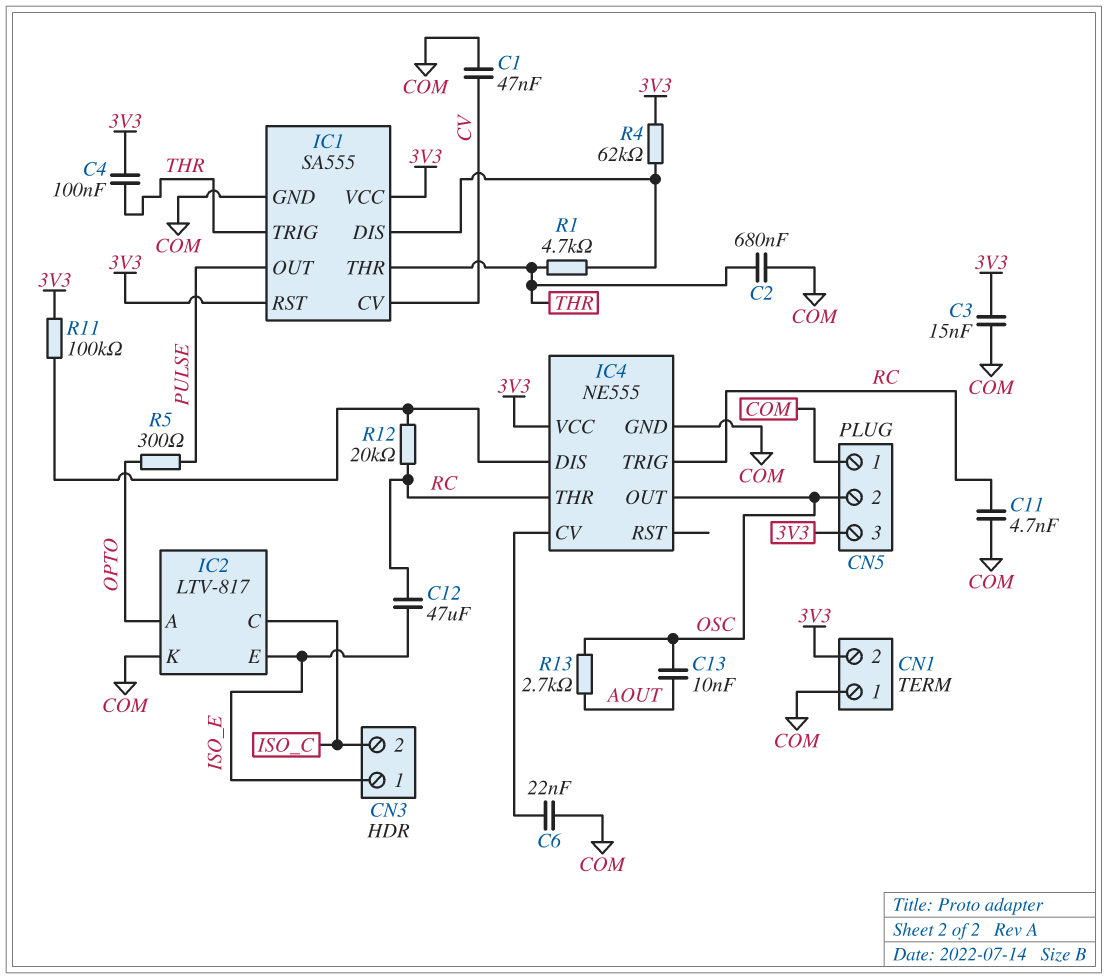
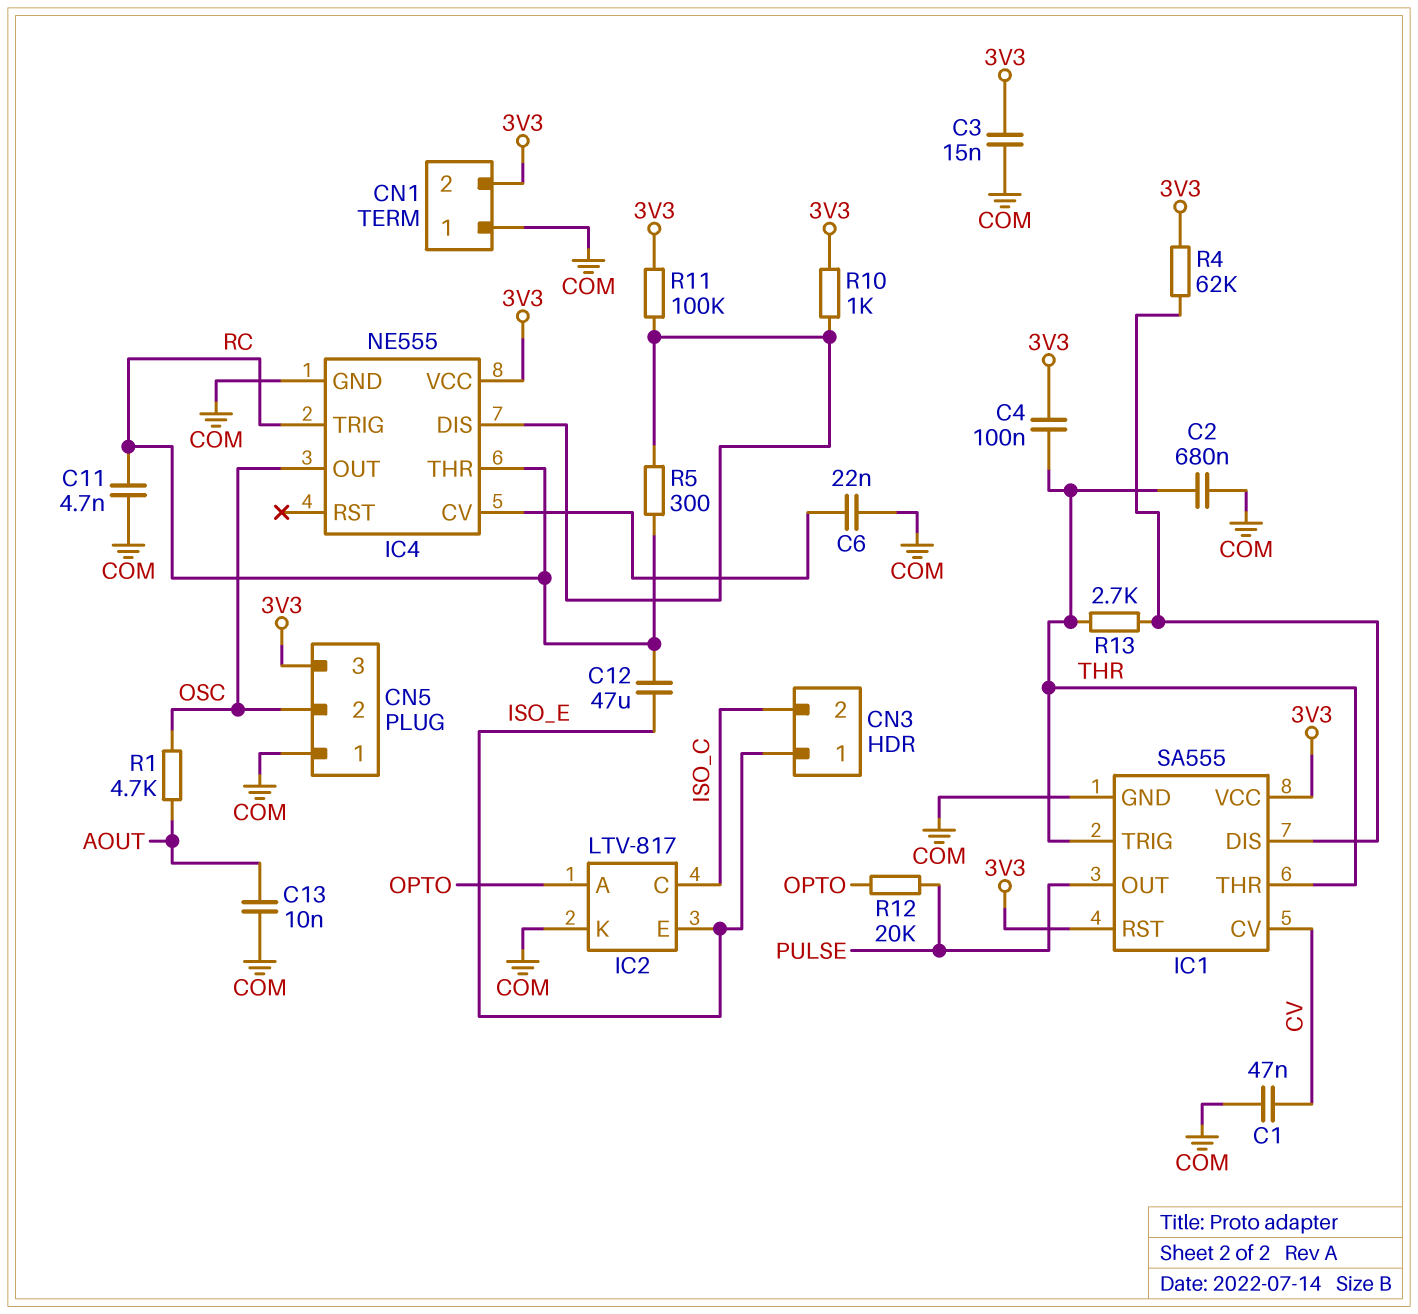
C13: 10nF (AOUT, OSC) -> 10nF (AOUT, COM)
R1: 4.7k (IC1/DIS, THR) -> 4.7k (AOUT, OSC)
R5: 300 (OPTO, PULSE) -> 300 (IC4/DIS, RC)
R10: none -> 1k (3V3, IC4/DIS)
R12: 20k (IC4/DIS, RC) -> 20k (OPTO, PULSE)
R13: 2.7k (AOUT, OSC) -> 2.7k (IC1/DIS, THR)

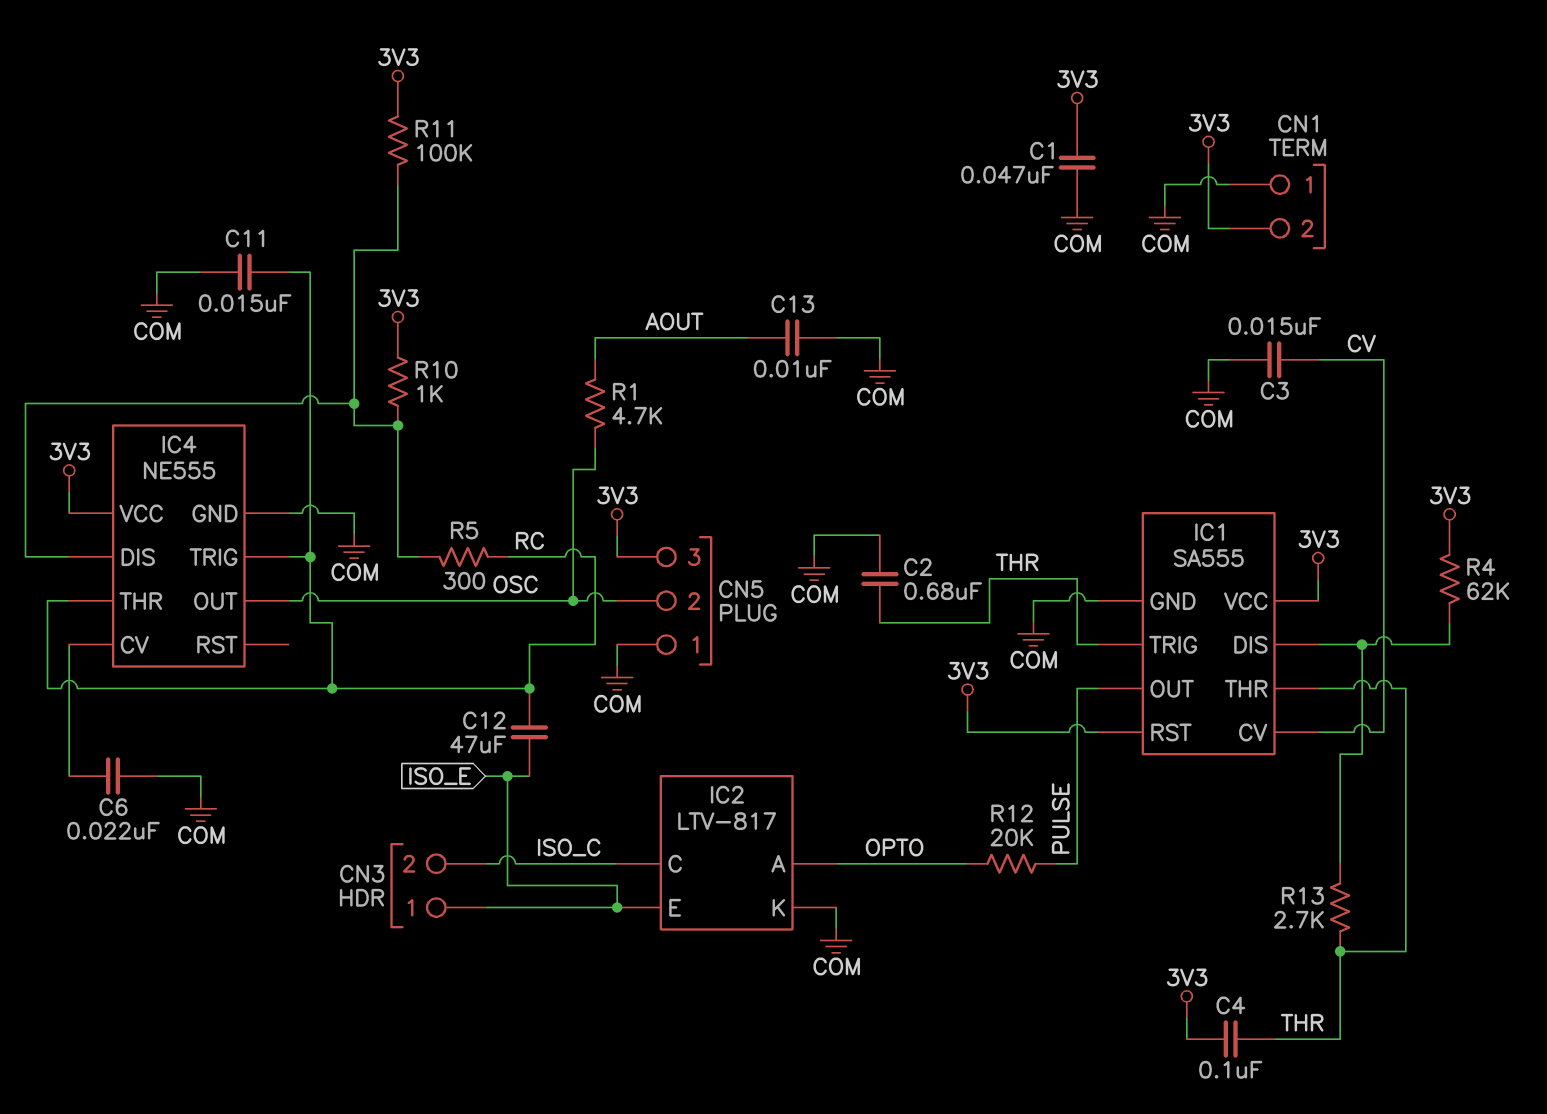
C1: 47nF (COM, CV) -> 47nF (3V3, COM)
C3: 15nF (3V3, COM) -> 15nF (COM, CV)
C11: 4.7nF (COM, RC) -> 15nF (COM, RC)

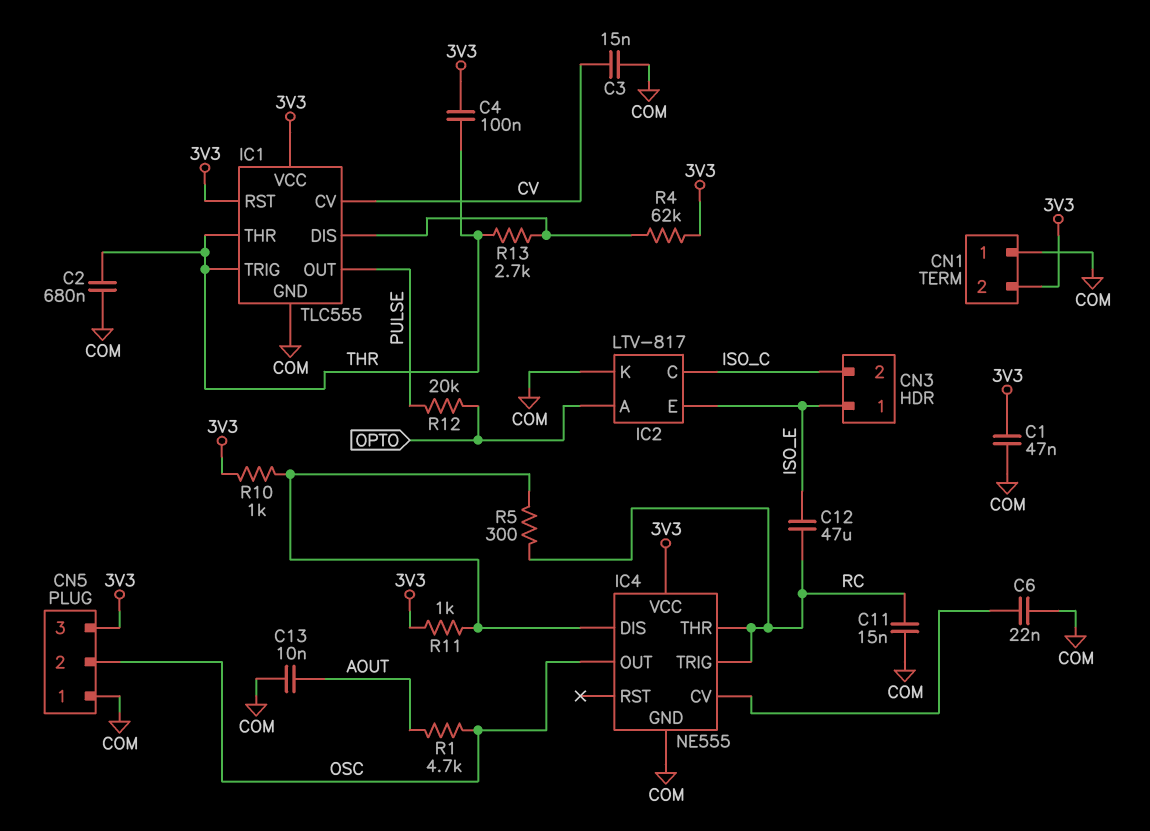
IC1: SA555 -> TLC555
R11: 100k (3V3, IC4/DIS) -> 1k (3V3, IC4/DIS)

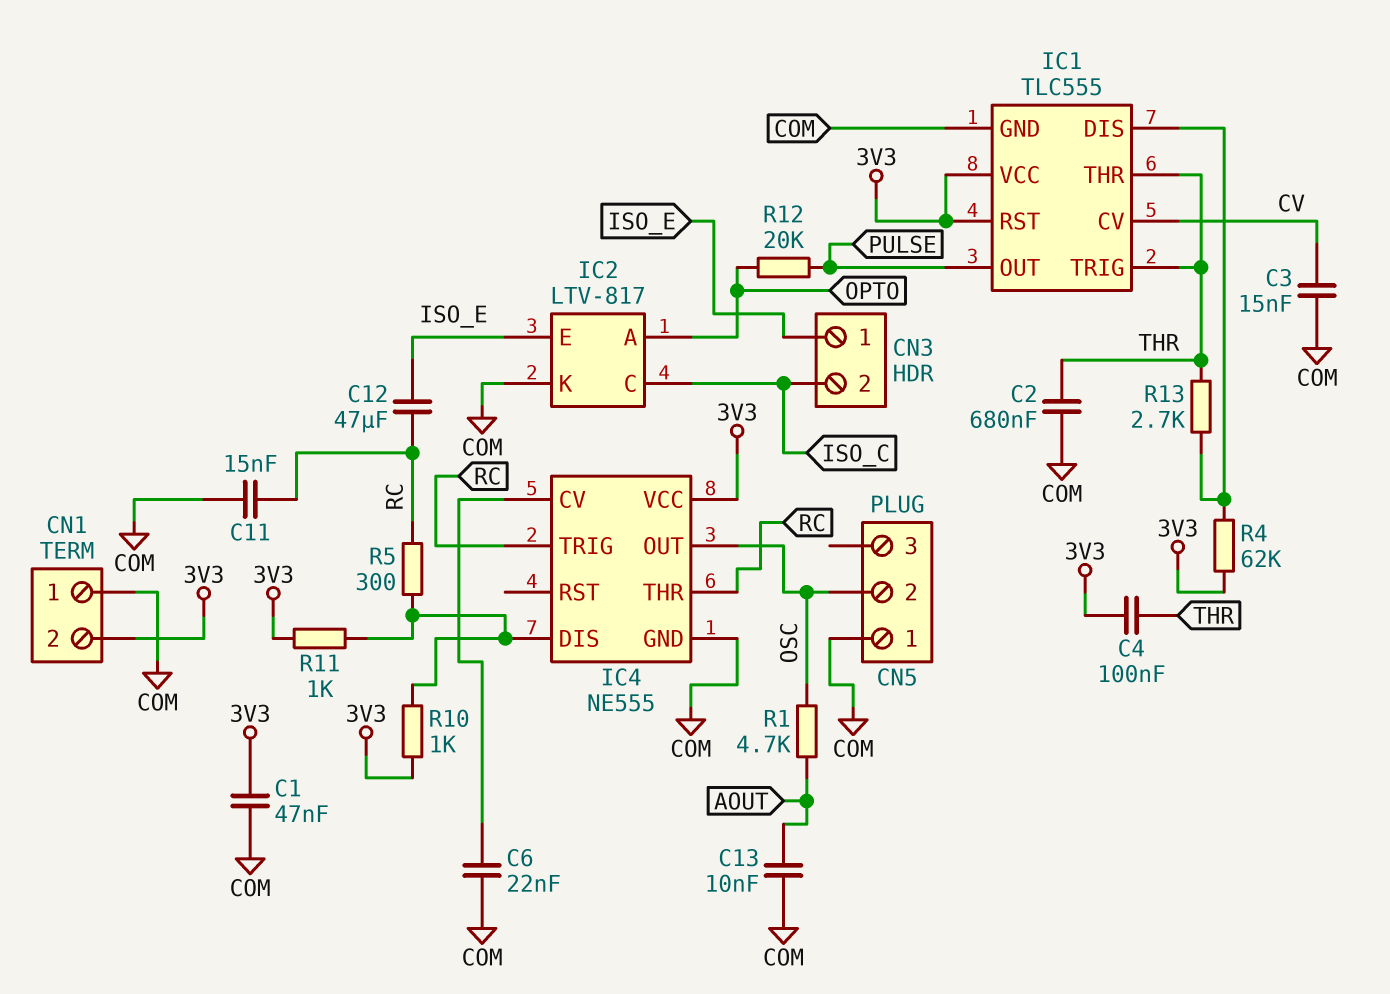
CN5 pin 3: 3V3 -> none

